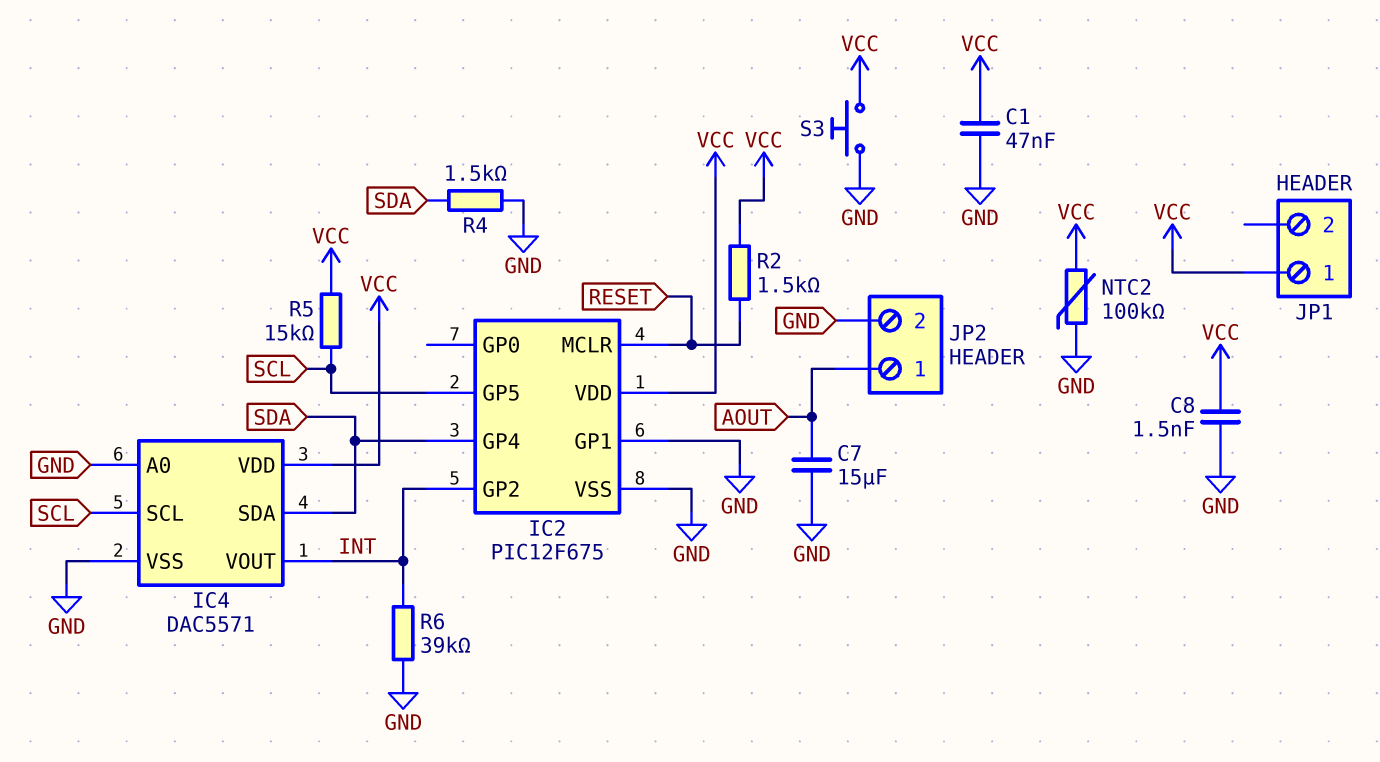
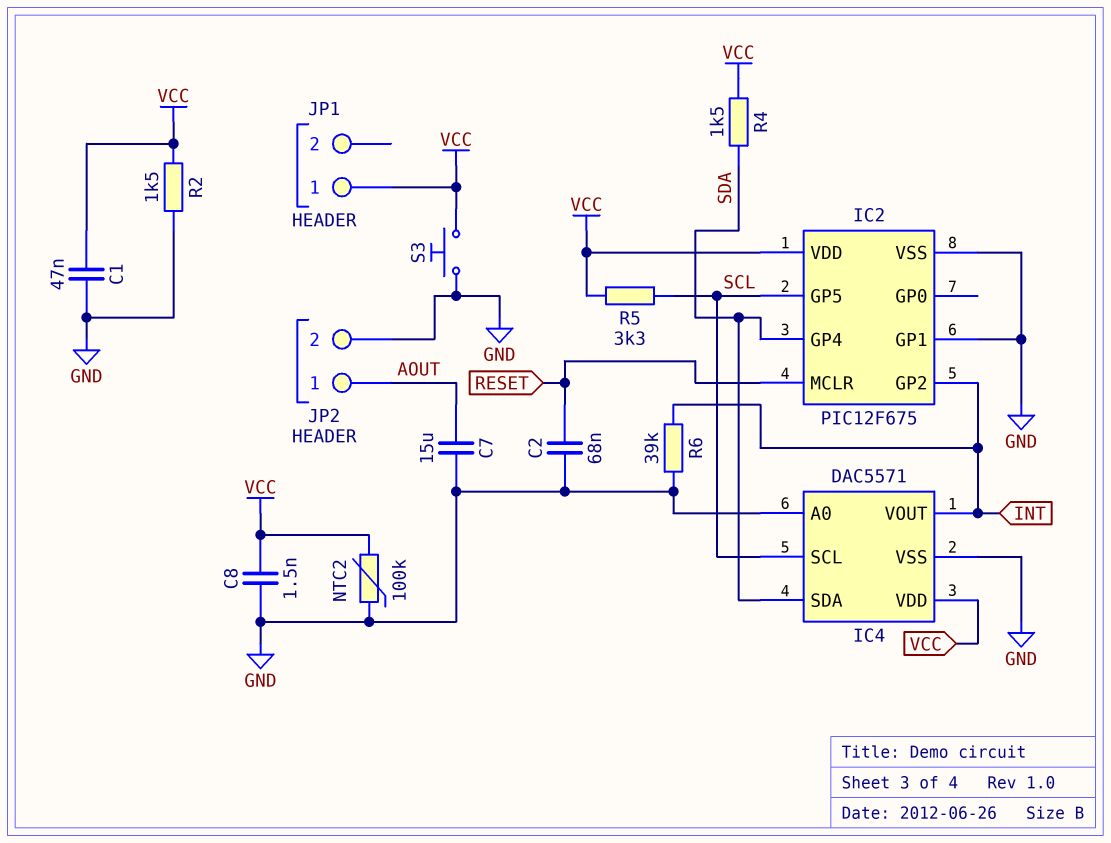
C2: none -> 68nF (GND, RESET)
R2: 1.5k (RESET, VCC) -> 1.5k (GND, VCC)
R4: 1.5k (GND, SDA) -> 1.5k (SDA, VCC)
R5: 15k (SCL, VCC) -> 3.3k (SCL, VCC)

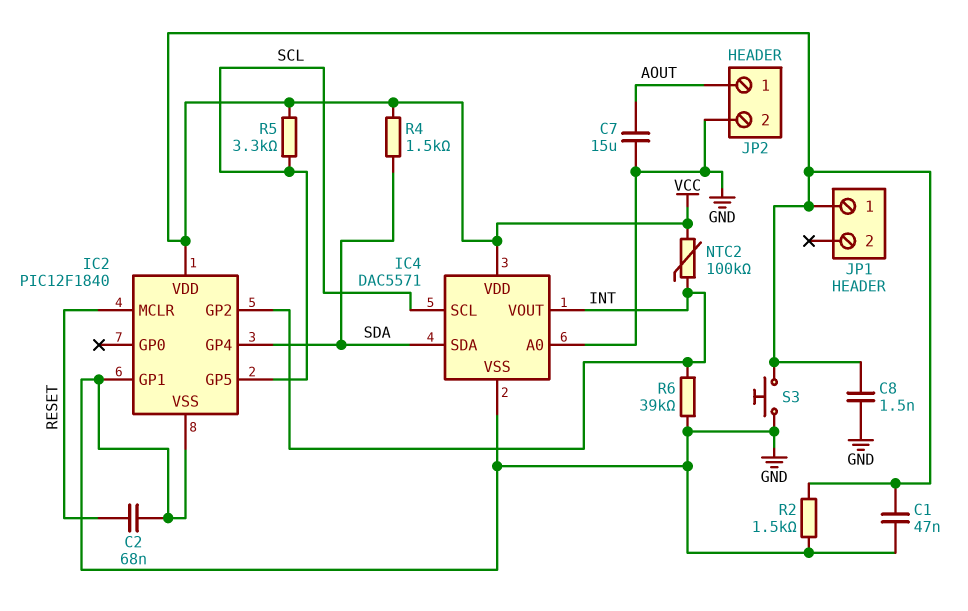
IC2: PIC12F675 -> PIC12F1840
NTC2: 100k (GND, VCC) -> 100k (INT, VCC)

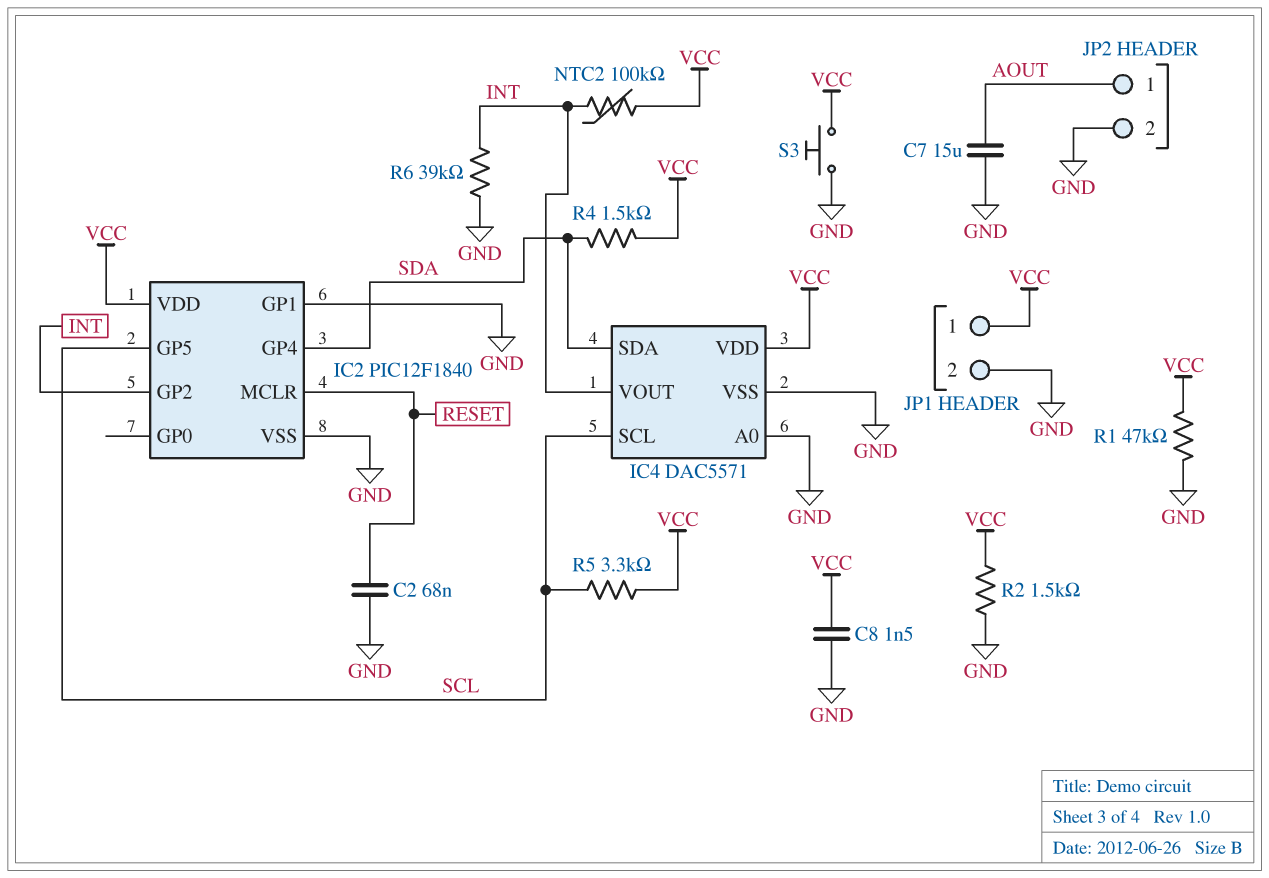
C1: 47nF (GND, VCC) -> none
JP1 pin 2: none -> GND
R1: none -> 47k (GND, VCC)

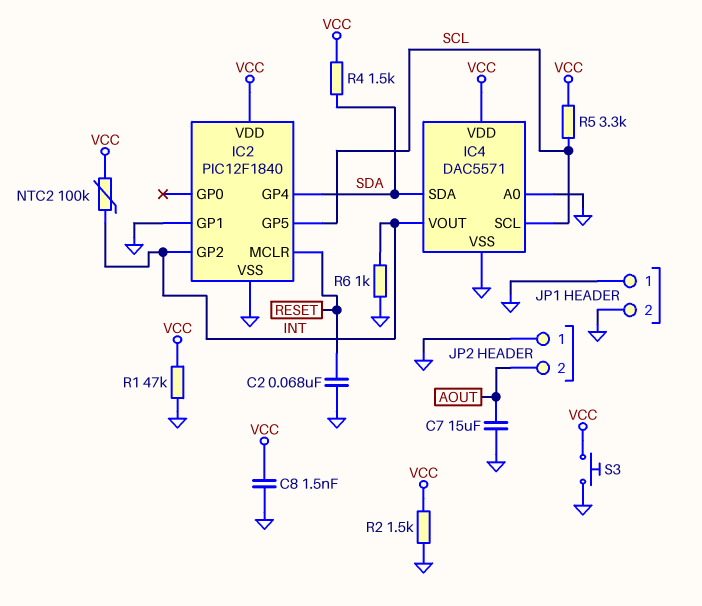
JP1 pin 1: VCC -> GND
JP2 pin 1: AOUT -> GND
JP2 pin 2: GND -> AOUT
R6: 39k (GND, INT) -> 1k (GND, INT)

